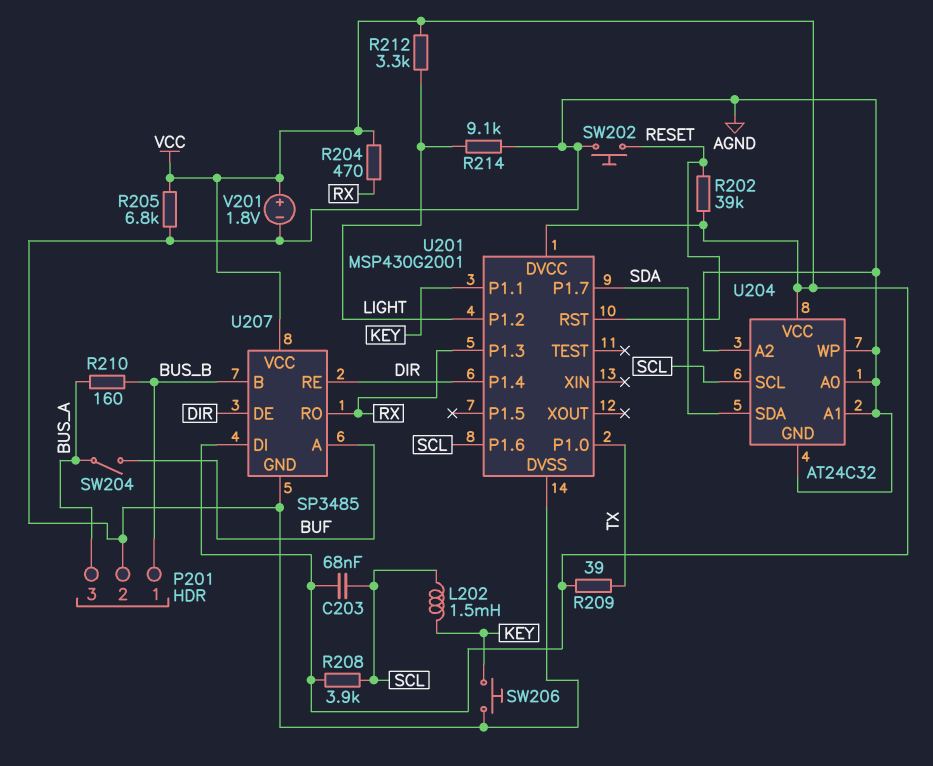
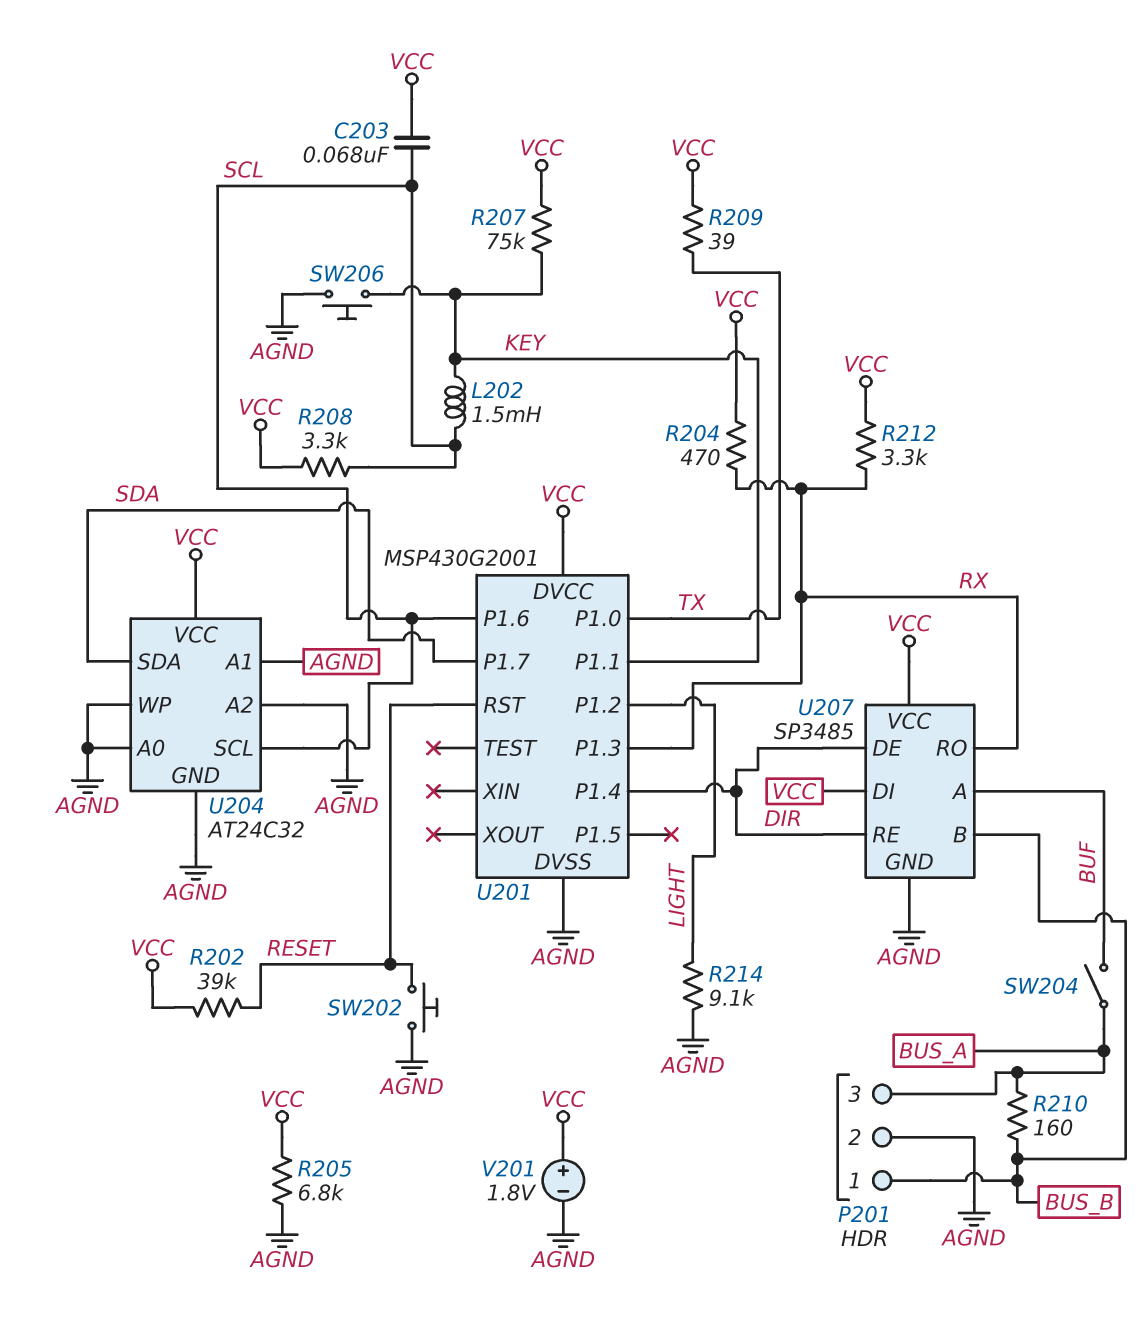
R207: none -> 75k (KEY, VCC)
R208: 3.9k (SCL, VCC) -> 3.3k (SCL, VCC)
R212: 3.3k (LIGHT, VCC) -> 3.3k (RX, VCC)

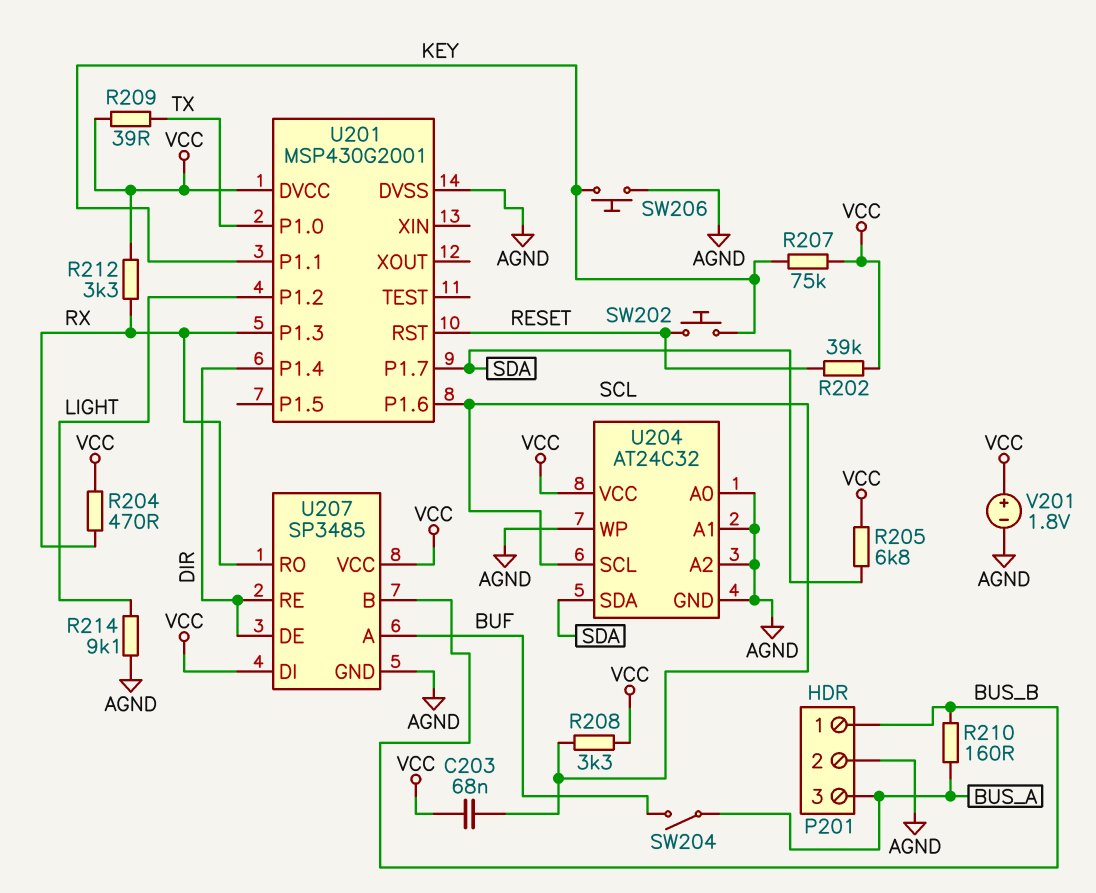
L202: 1.5mH (KEY, SCL) -> none
R205: 6.8k (AGND, VCC) -> 6.8k (SDA, VCC)
SW202: button (AGND, RESET) -> button (KEY, RESET)

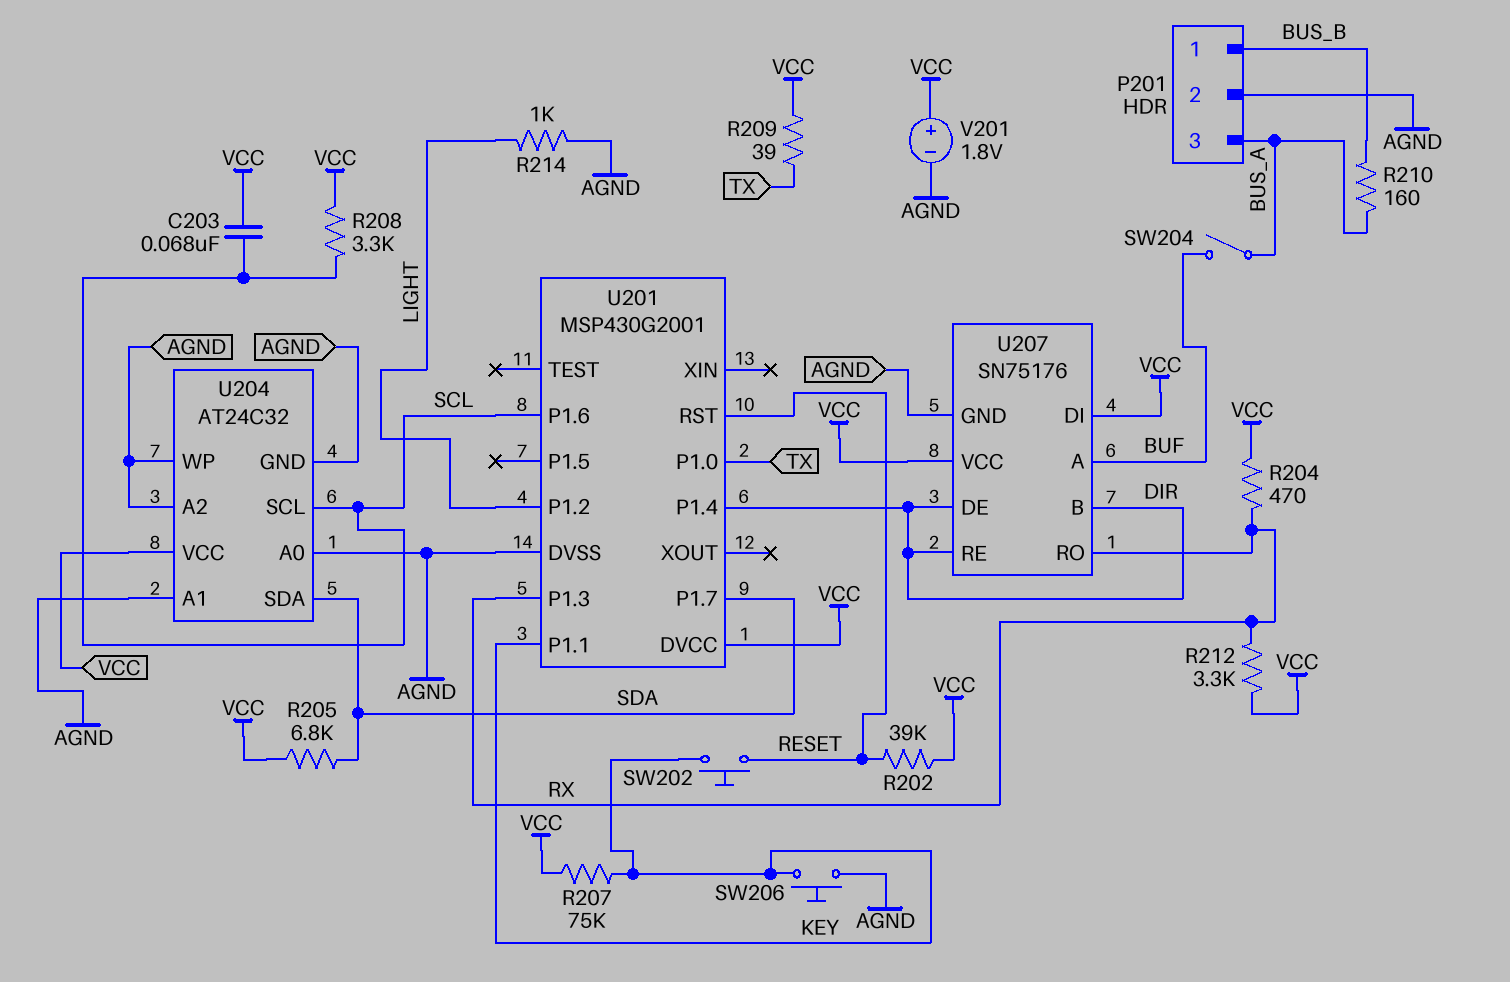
R214: 9.1k (AGND, LIGHT) -> 1k (AGND, LIGHT)
U207: SP3485 -> SN75176
U207 pin B: BUS_B -> DIR

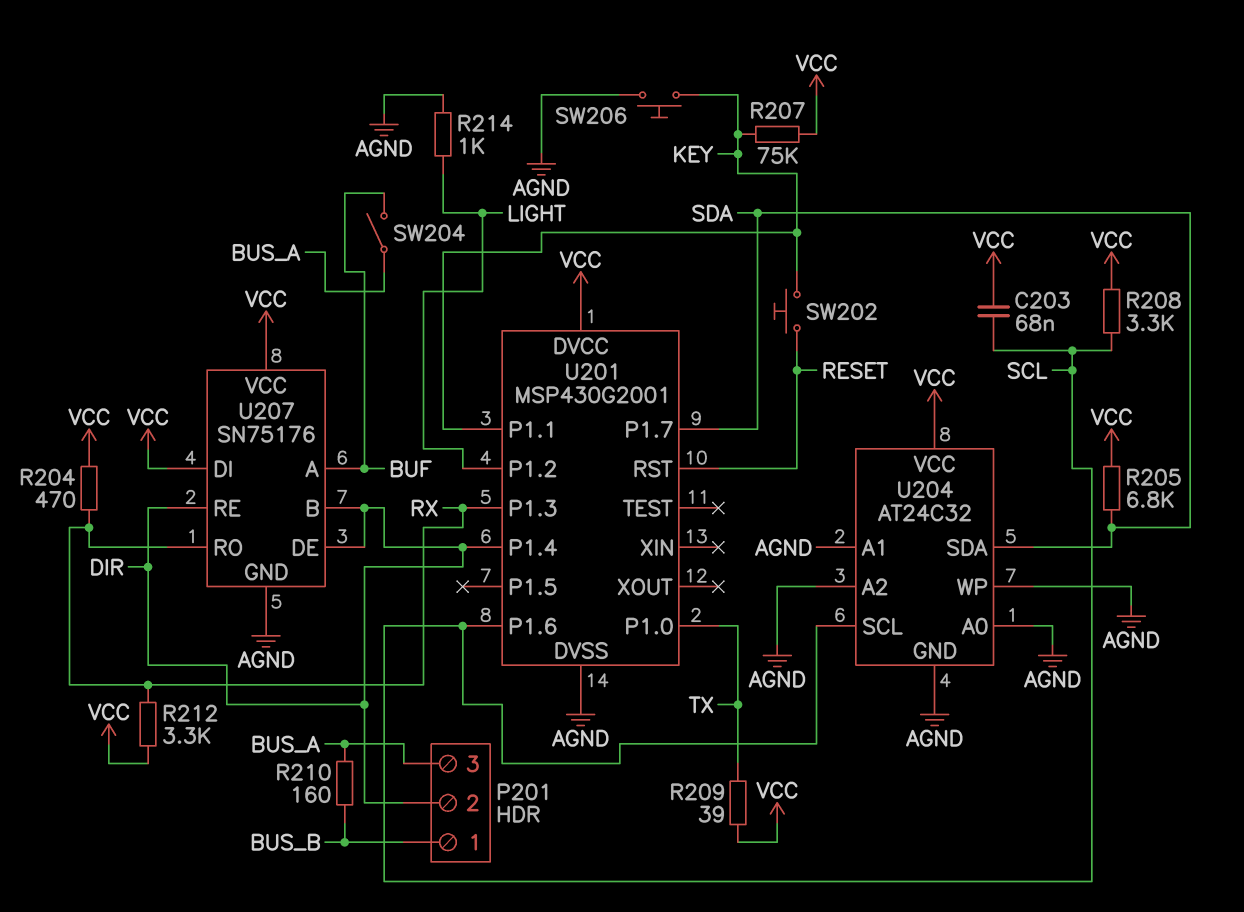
P201 pin 2: AGND -> DIR
R202: 39k (RESET, VCC) -> none
V201: 1.8V (plus VCC, minus AGND) -> none

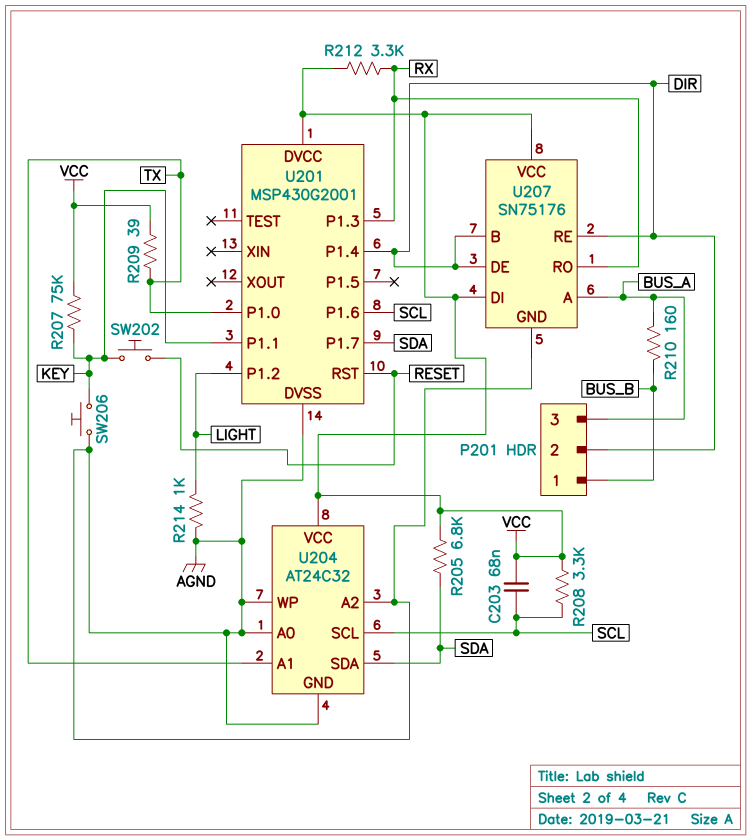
R204: 470 (RX, VCC) -> none
SW204: switch (BUF, BUS_A) -> none
U204 pin A1: AGND -> TX
U207 pin A: BUF -> BUS_A

